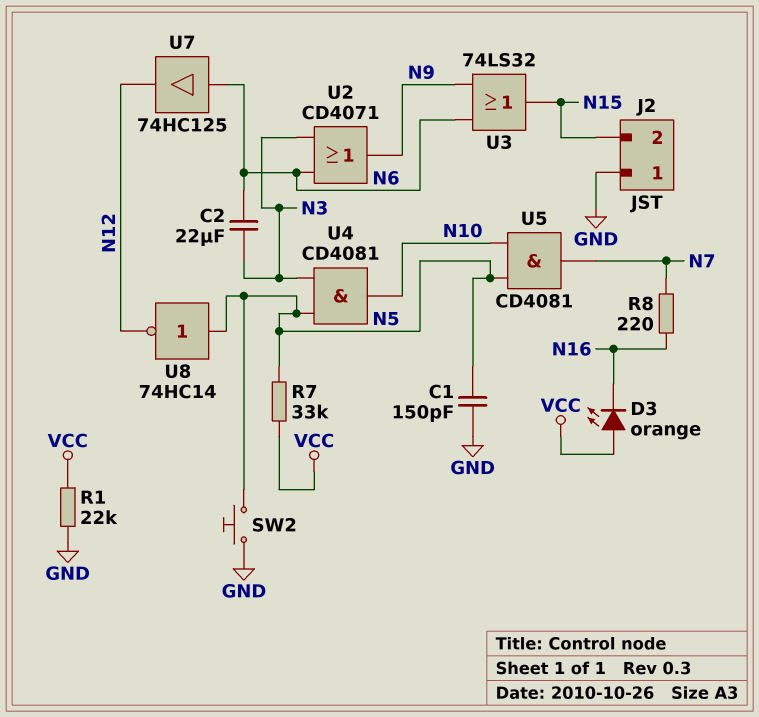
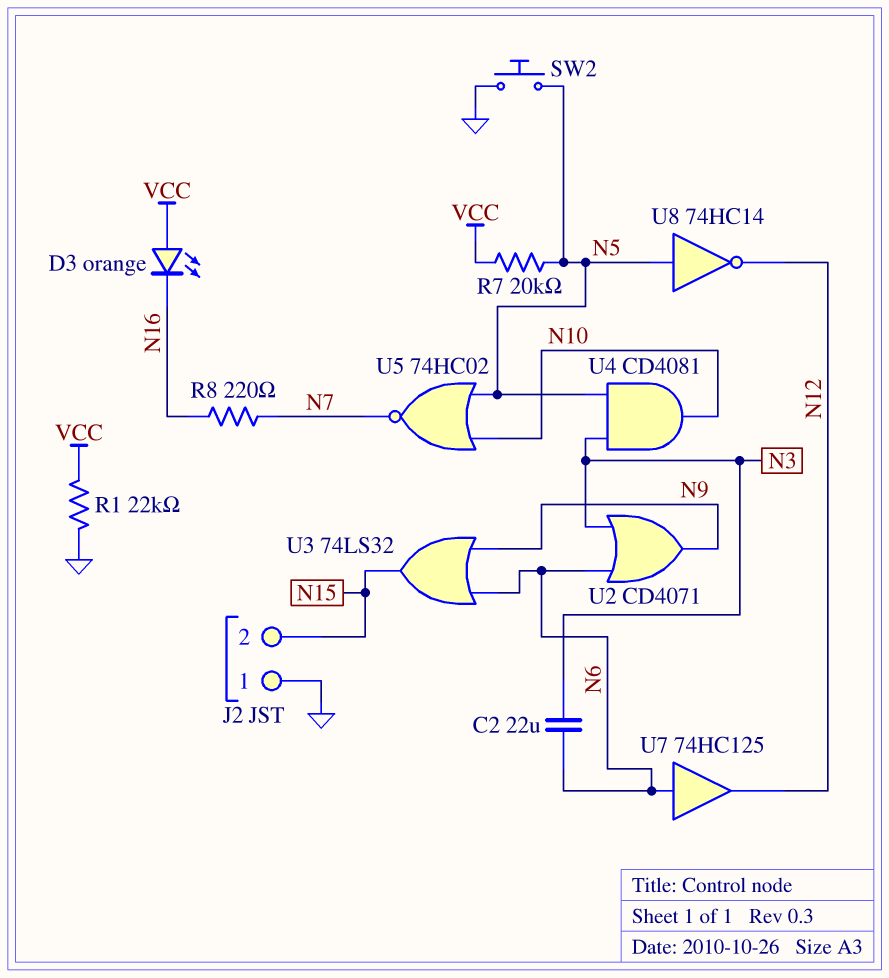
C1: 150pF (GND, N5) -> none
R7: 33k (N5, VCC) -> 20k (N5, VCC)
U5: AND CD4081 (in N5, in N10, out N7) -> NOR 74HC02 (in N5, in N10, out N7)

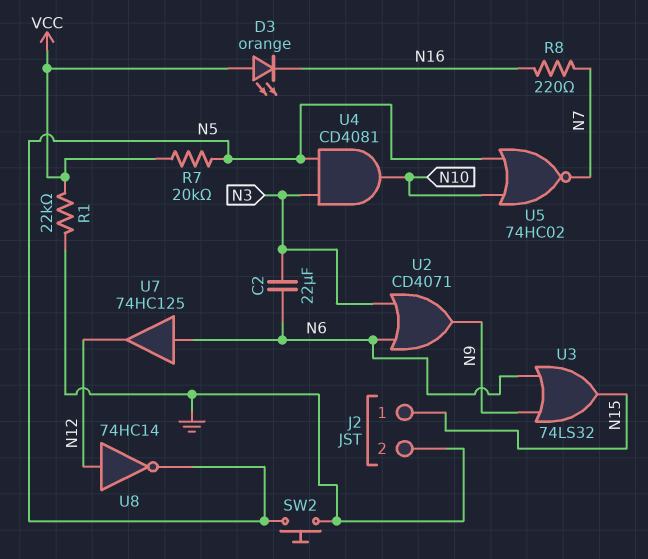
J2 pin 1: GND -> N15
J2 pin 2: N15 -> GND
U8: NOT 74HC14 (in N5, out N12) -> NOT 74HC14 (in N12, out N5)

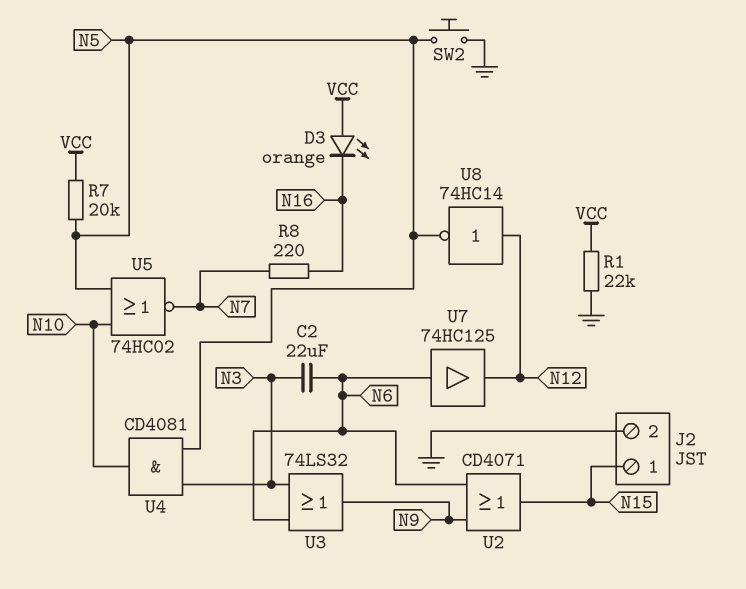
U2: OR CD4071 (in N3, in N6, out N9) -> OR CD4071 (in N6, in N9, out N15)
U3: OR 74LS32 (in N6, in N9, out N15) -> OR 74LS32 (in N3, in N6, out N9)

